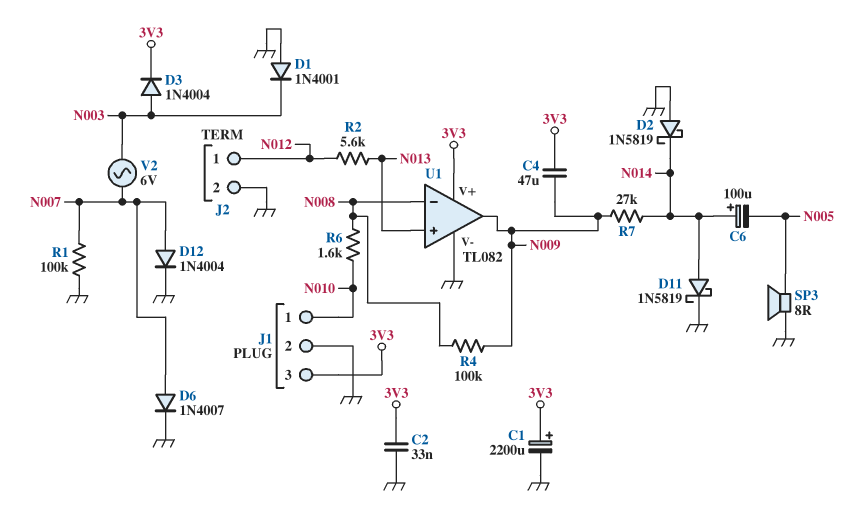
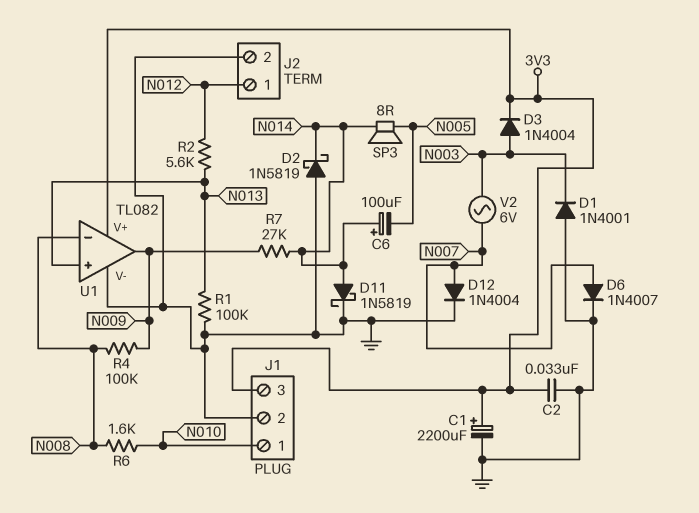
C4: 47uF (3V3, N009) -> none
R1: 100k (GND, N007) -> 100k (GND, N013)
SP3: speaker 8R (GND, N005) -> speaker 8R (N005, N014)

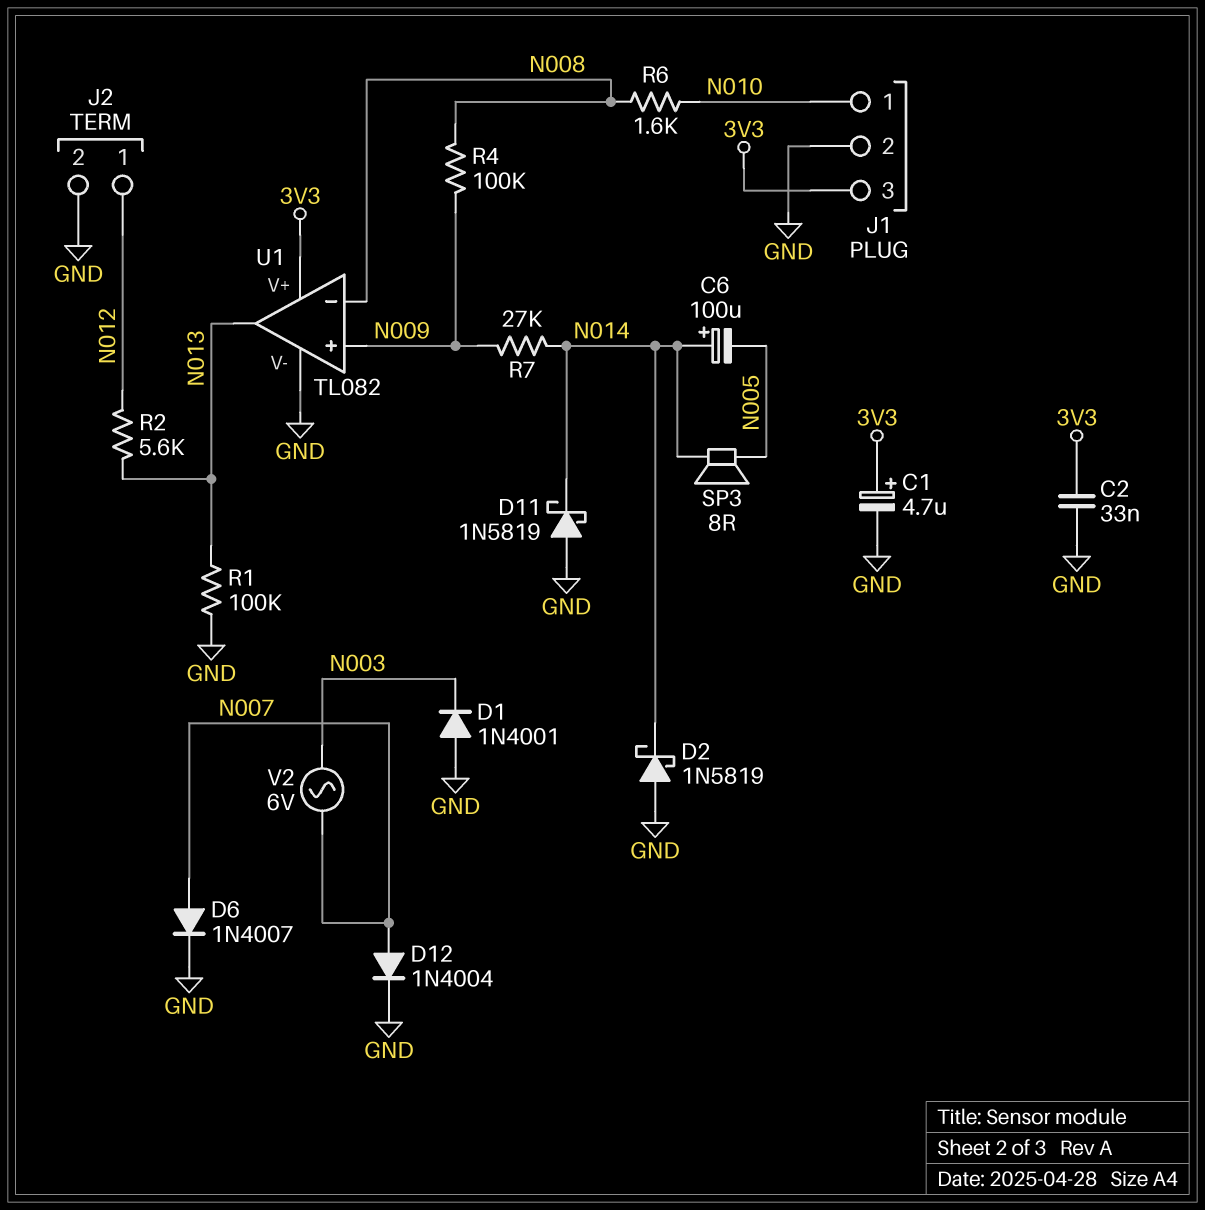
C1: 2200uF (plus 3V3, minus GND) -> 4.7uF (plus 3V3, minus GND)
D3: diode 1N4004 (A N003, K 3V3) -> none
D11: schottky 1N5819 (A N014, K GND) -> schottky 1N5819 (A GND, K N014)
U1 pin in+: N013 -> N009
U1 pin out: N009 -> N013

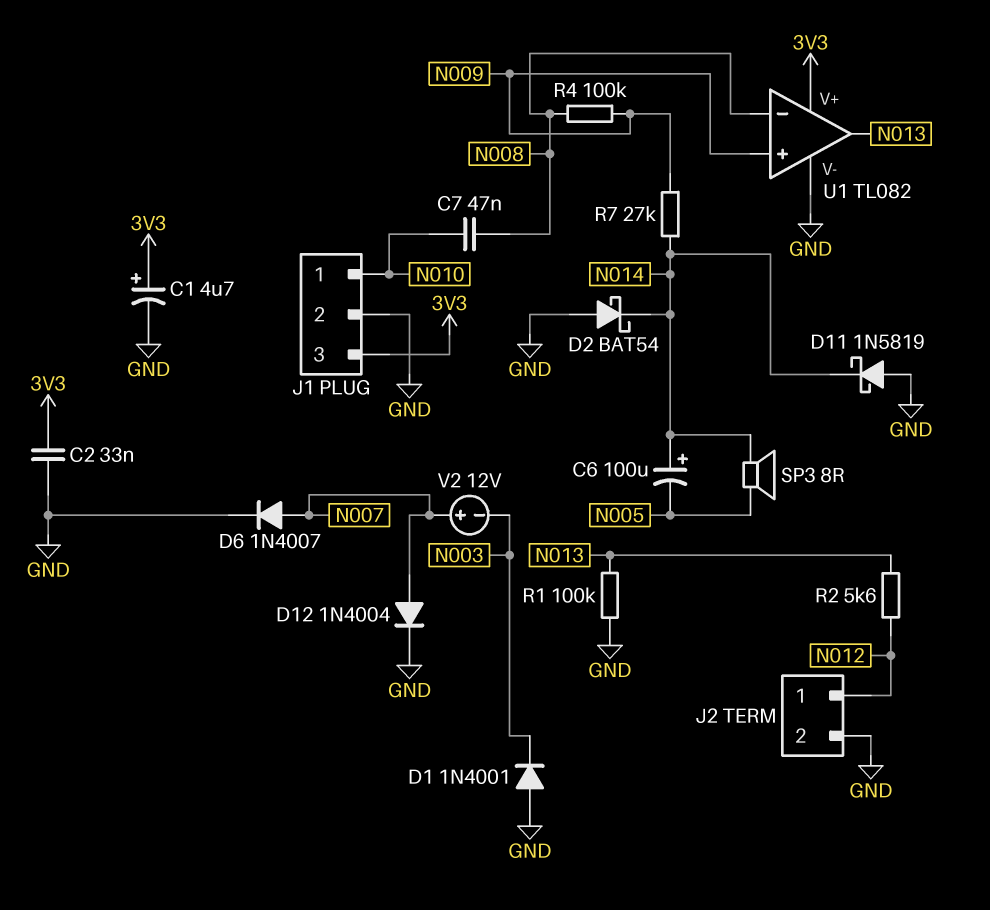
C7: none -> 47nF (N008, N010)
D2: schottky 1N5819 (A GND, K N014) -> schottky BAT54 (A GND, K N014)
R6: 1.6k (N008, N010) -> none
V2: AC 6V (N003, N007) -> 12V (plus N007, minus N003)

